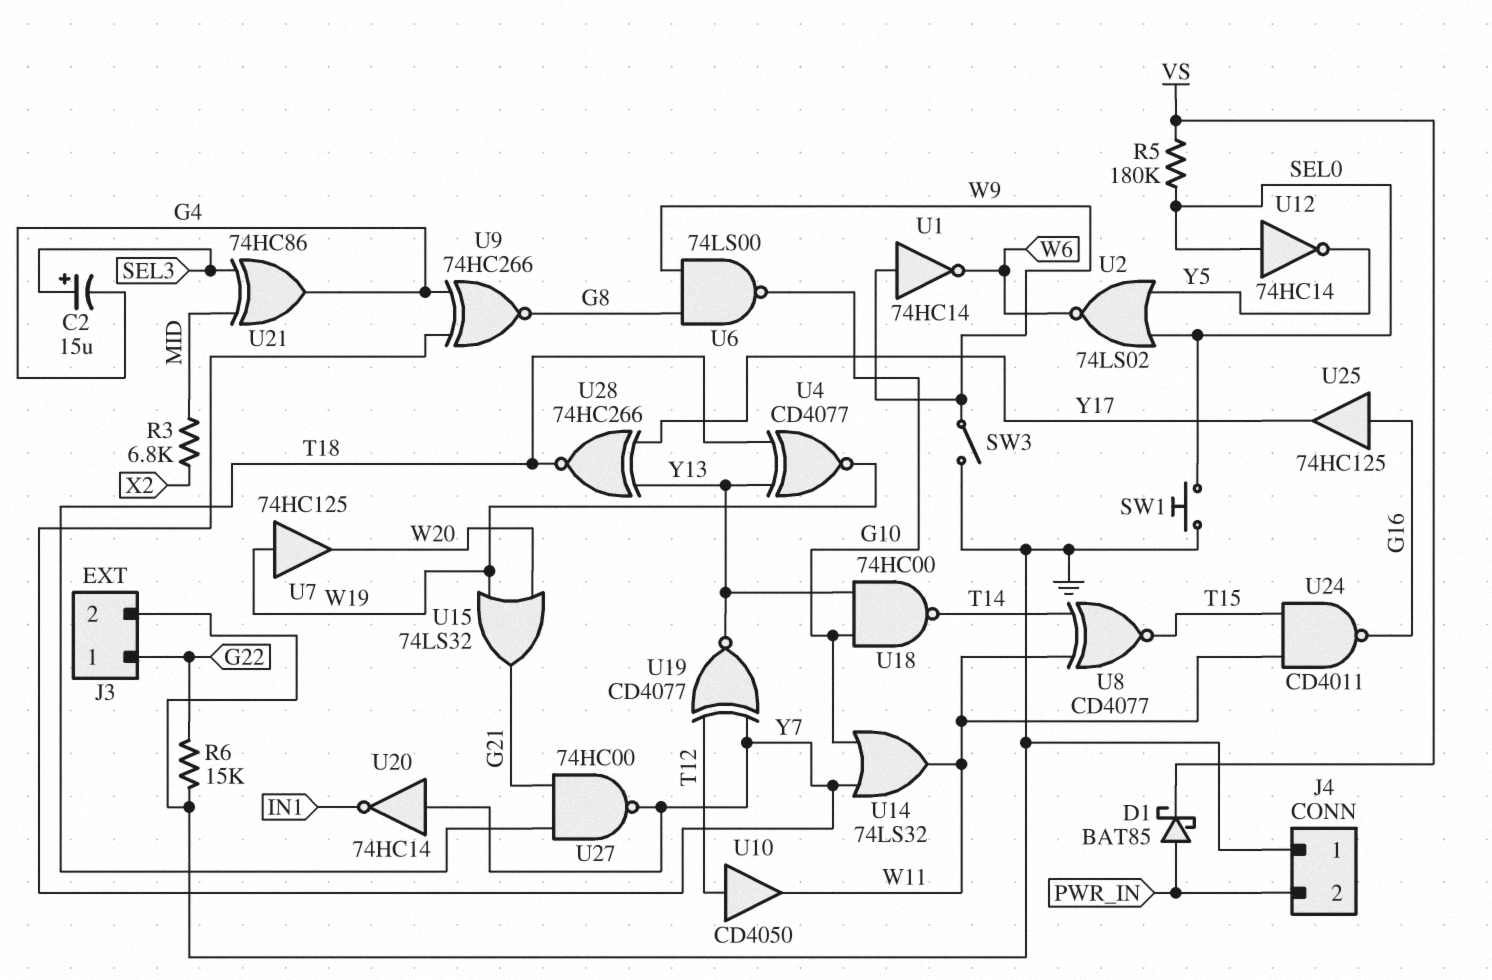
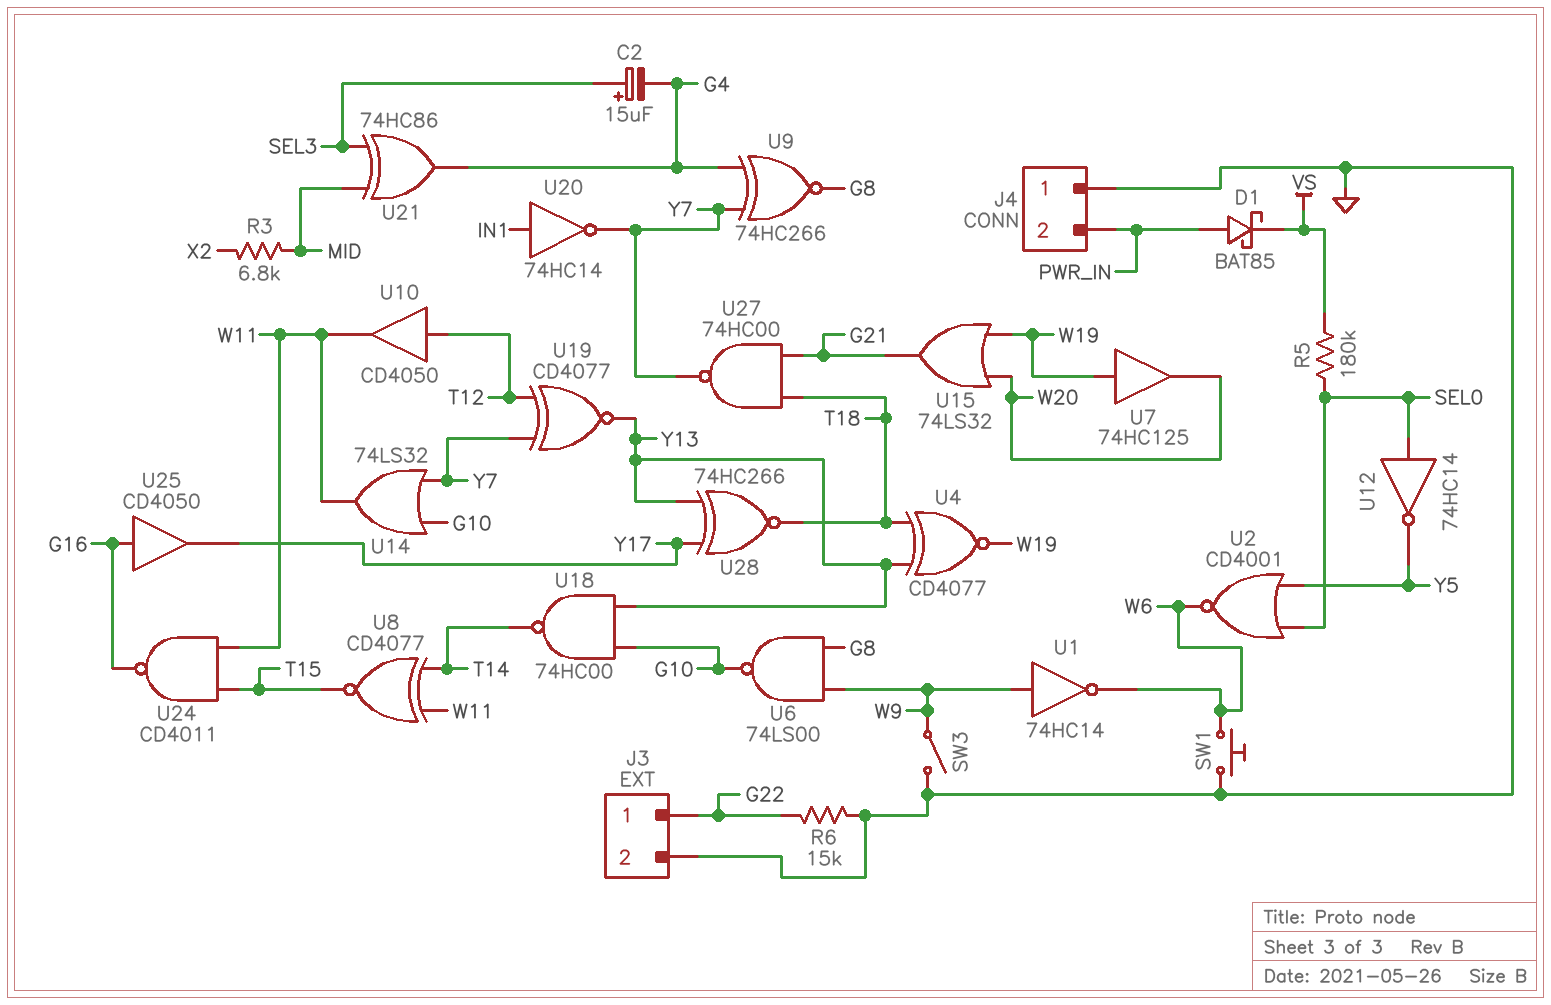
SW1: button (GND, SEL0) -> button (GND, W6)
U2: NOR 74LS02 (in SEL0, in Y5, out W6) -> NOR CD4001 (in SEL0, in Y5, out W6)
U20: NOT 74HC14 (in Y7, out IN1) -> NOT 74HC14 (in IN1, out Y7)
U25: buffer 74HC125 (in G16, out Y17) -> buffer CD4050 (in G16, out Y17)

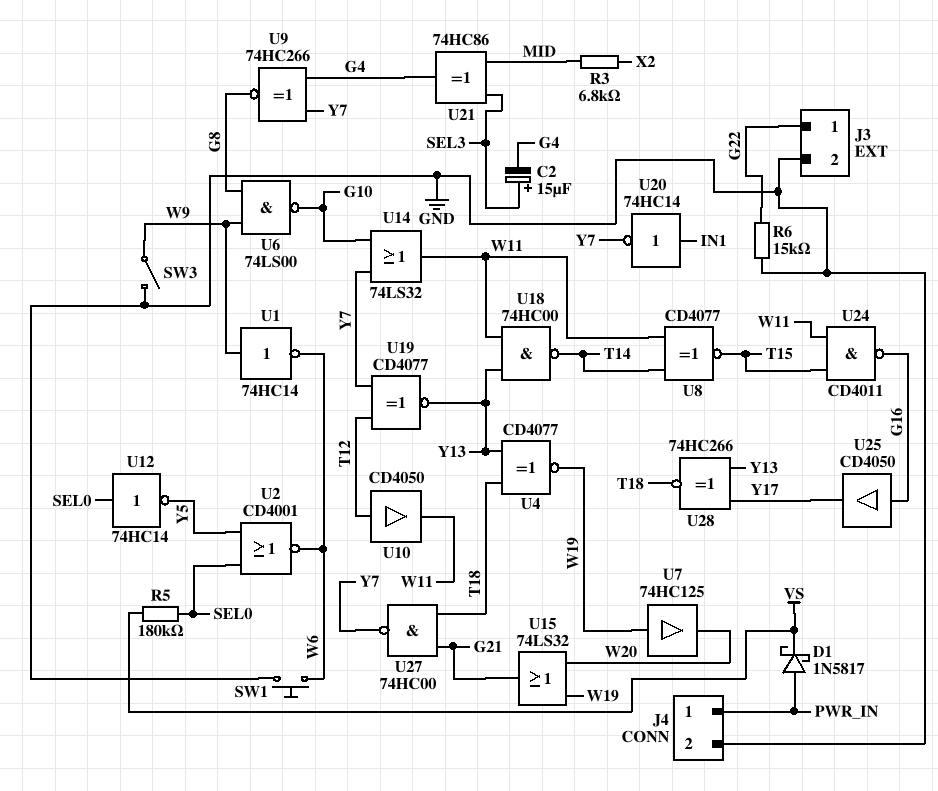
D1: schottky BAT85 (A PWR_IN, K VS) -> schottky 1N5817 (A PWR_IN, K VS)
J4 pin 1: GND -> PWR_IN
J4 pin 2: PWR_IN -> GND
U18: NAND 74HC00 (in G10, in Y13, out T14) -> NAND 74HC00 (in W11, in Y13, out T14)

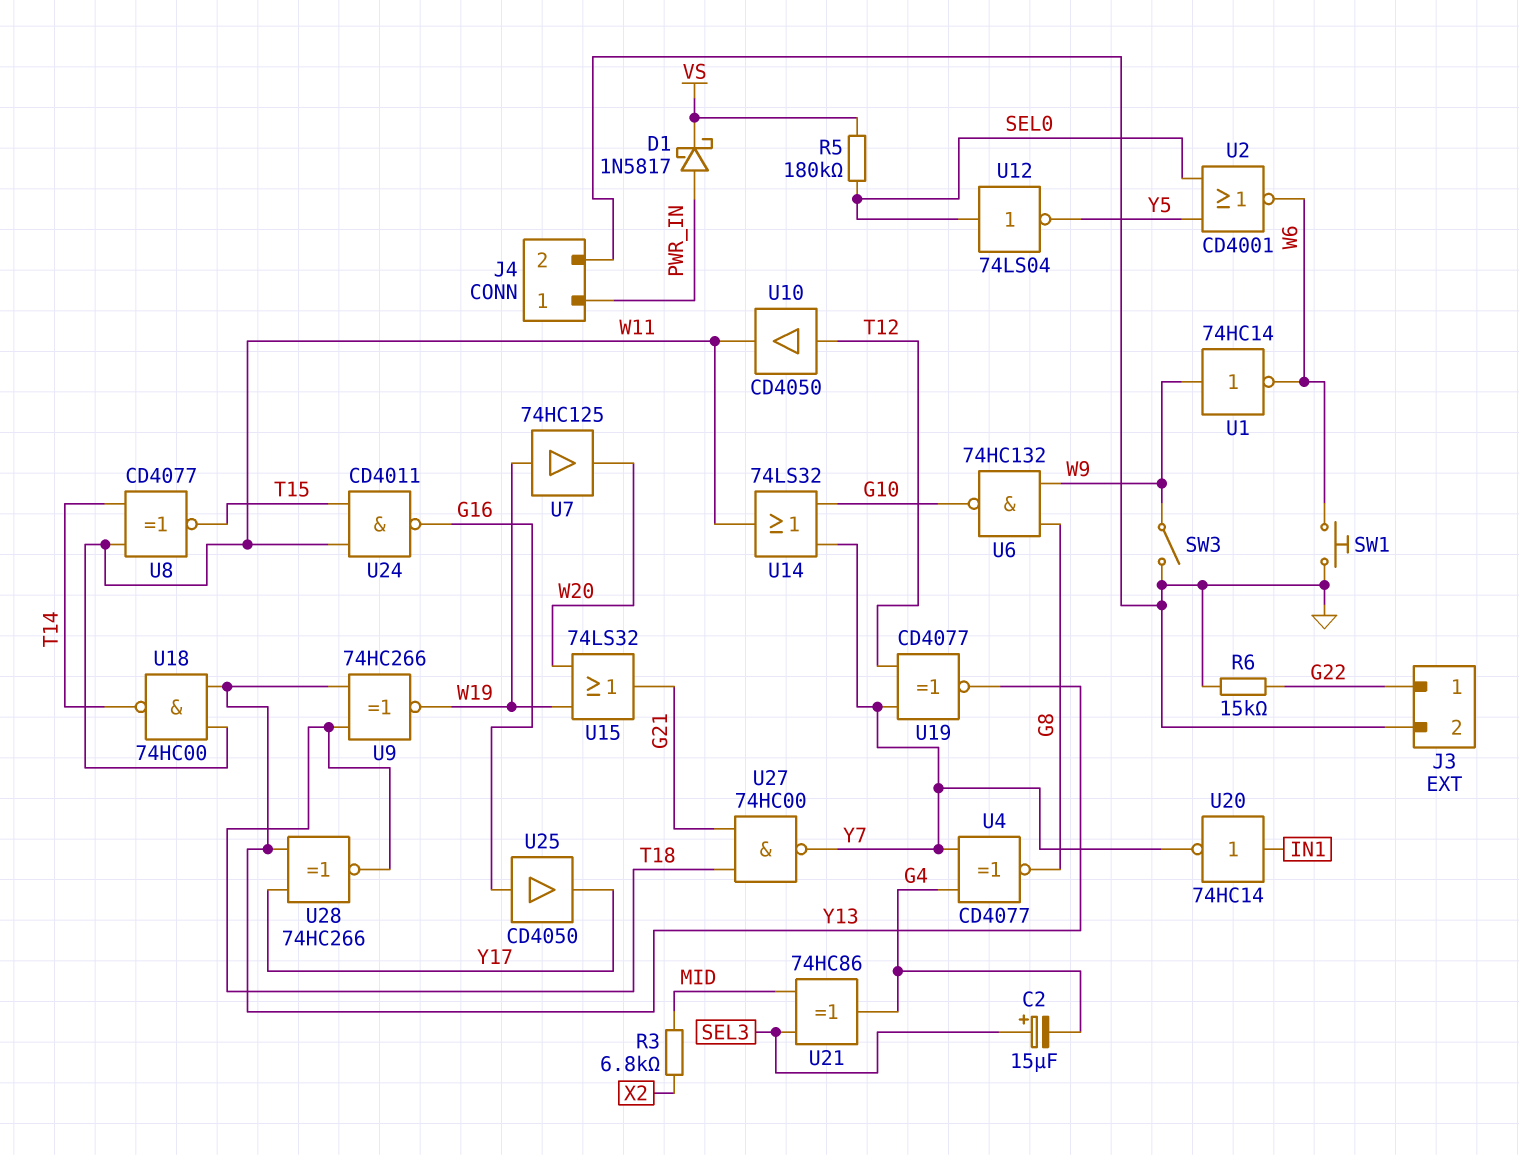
U4: XNOR CD4077 (in T18, in Y13, out W19) -> XNOR CD4077 (in G4, in Y7, out G8)
U6: NAND 74LS00 (in G8, in W9, out G10) -> NAND 74HC132 (in G8, in W9, out G10)
U9: XNOR 74HC266 (in G4, in Y7, out G8) -> XNOR 74HC266 (in T18, in Y13, out W19)
U12: NOT 74HC14 (in SEL0, out Y5) -> NOT 74LS04 (in SEL0, out Y5)

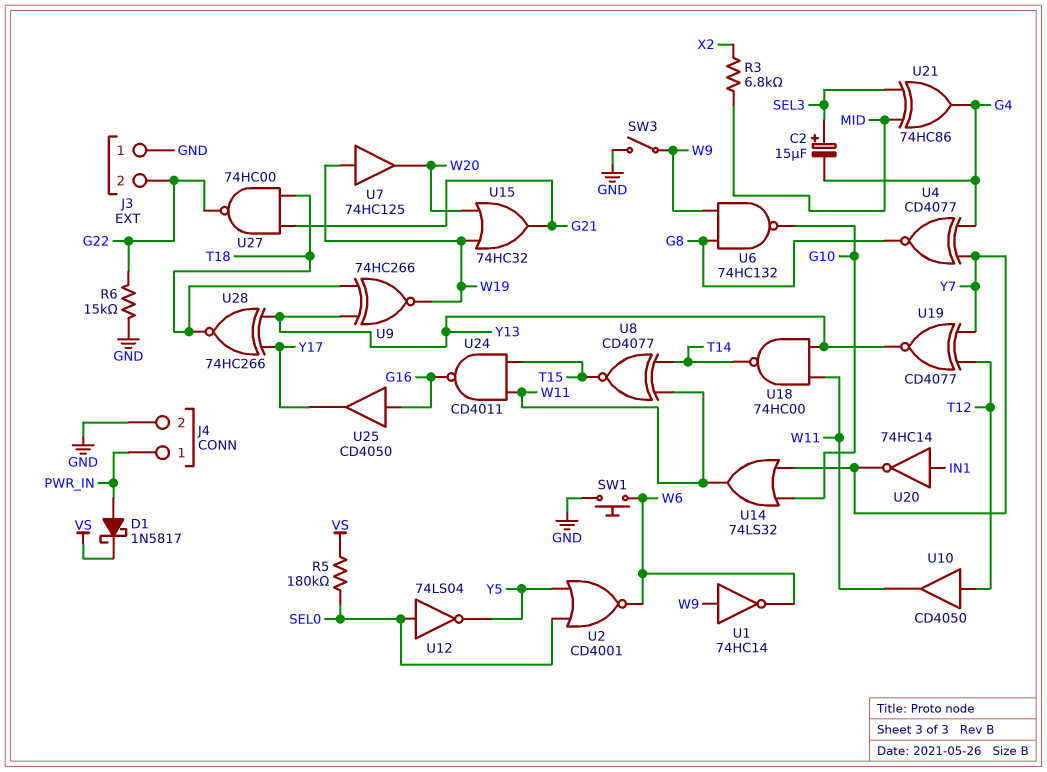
J3 pin 1: G22 -> GND
J3 pin 2: GND -> G22
U15: OR 74LS32 (in W19, in W20, out G21) -> OR 74HC32 (in W19, in W20, out G21)
U27: NAND 74HC00 (in G21, in T18, out Y7) -> NAND 74HC00 (in G21, in T18, out G22)

